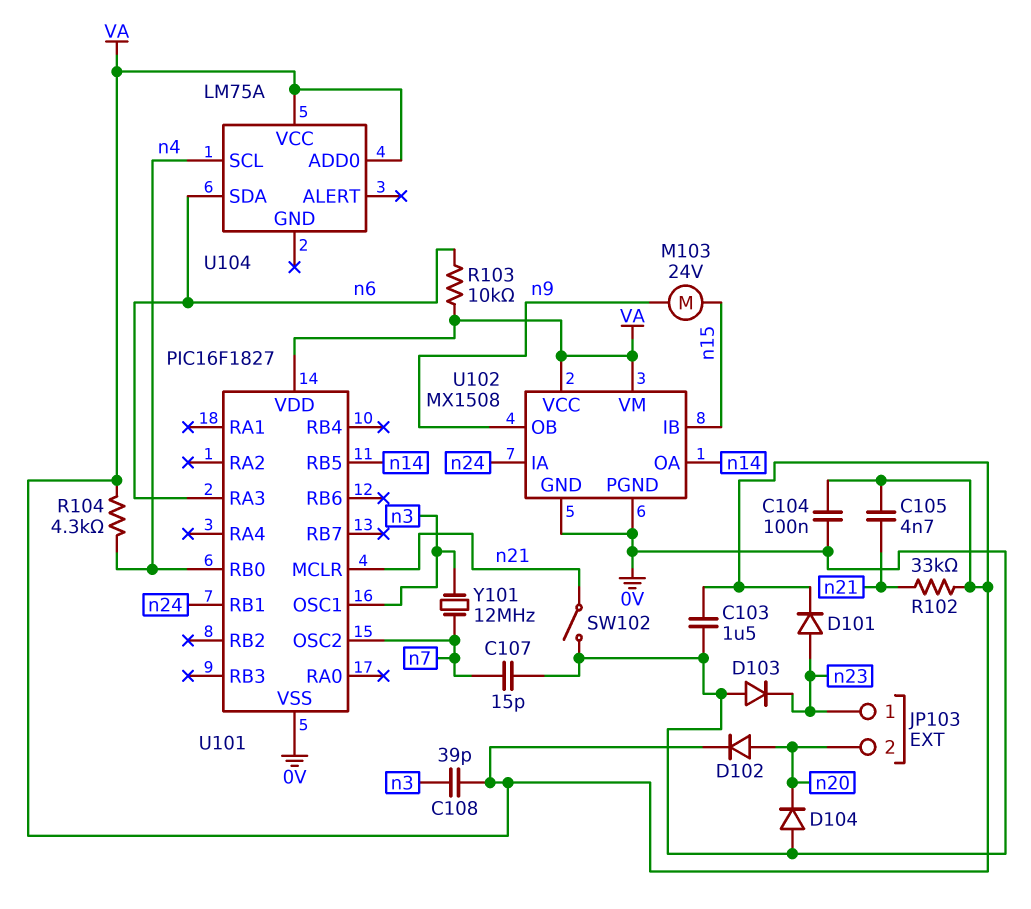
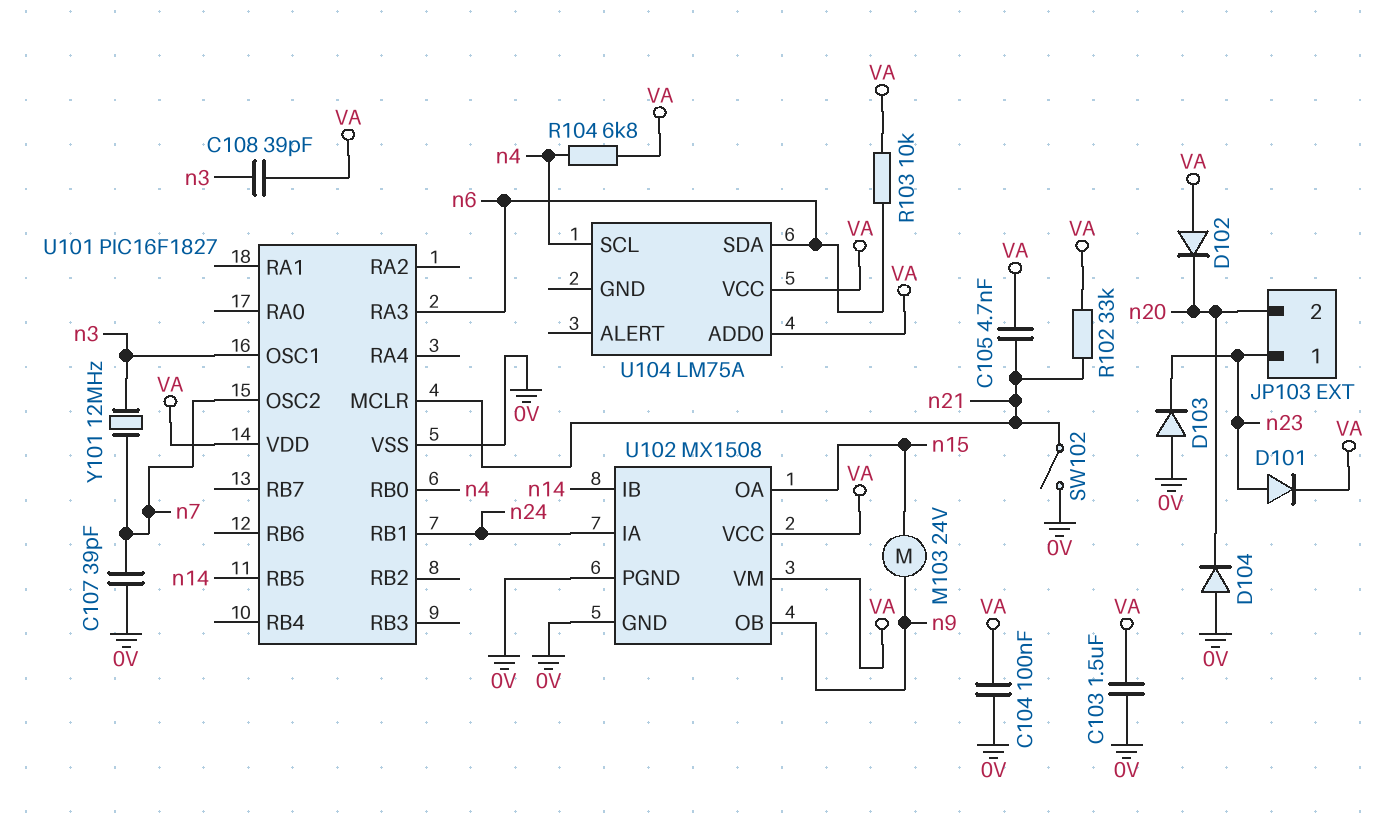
C107: 15pF (0V, n7) -> 39pF (0V, n7)
D102: diode (A n20, K VA) -> diode (A VA, K n20)
R104: 4.3k (VA, n4) -> 6.8k (VA, n4)
U102 pin IB: n15 -> n14
U102 pin OA: n14 -> n15

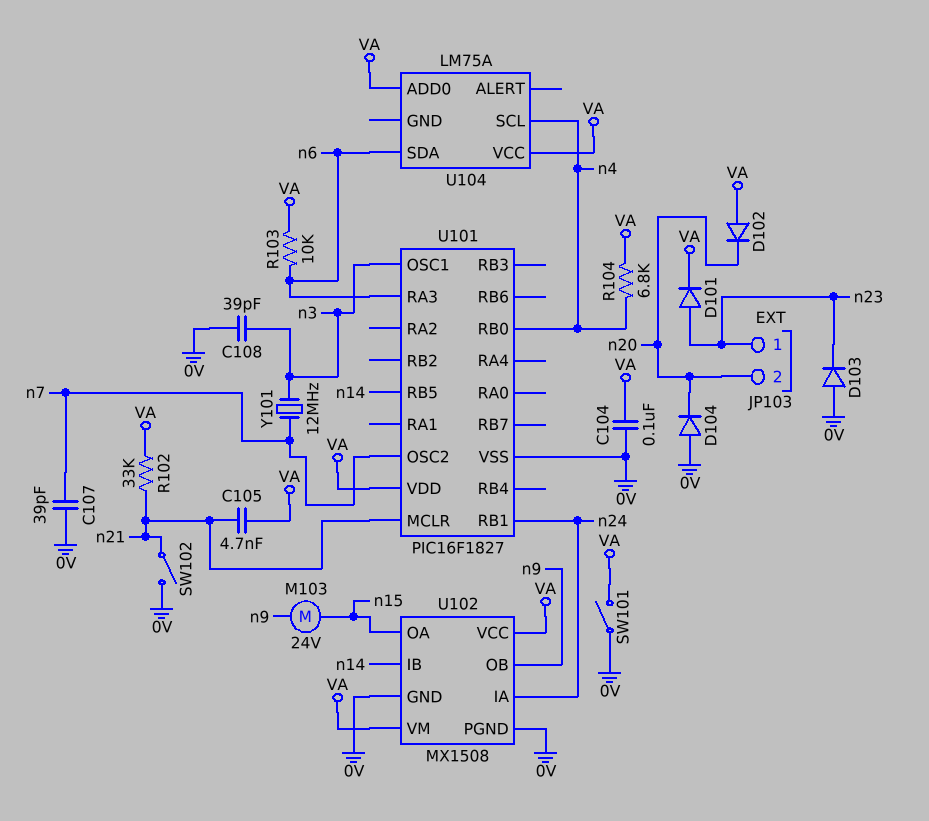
C103: 1.5uF (0V, VA) -> none
C108: 39pF (VA, n3) -> 39pF (0V, n3)
SW101: none -> switch (0V, VA)

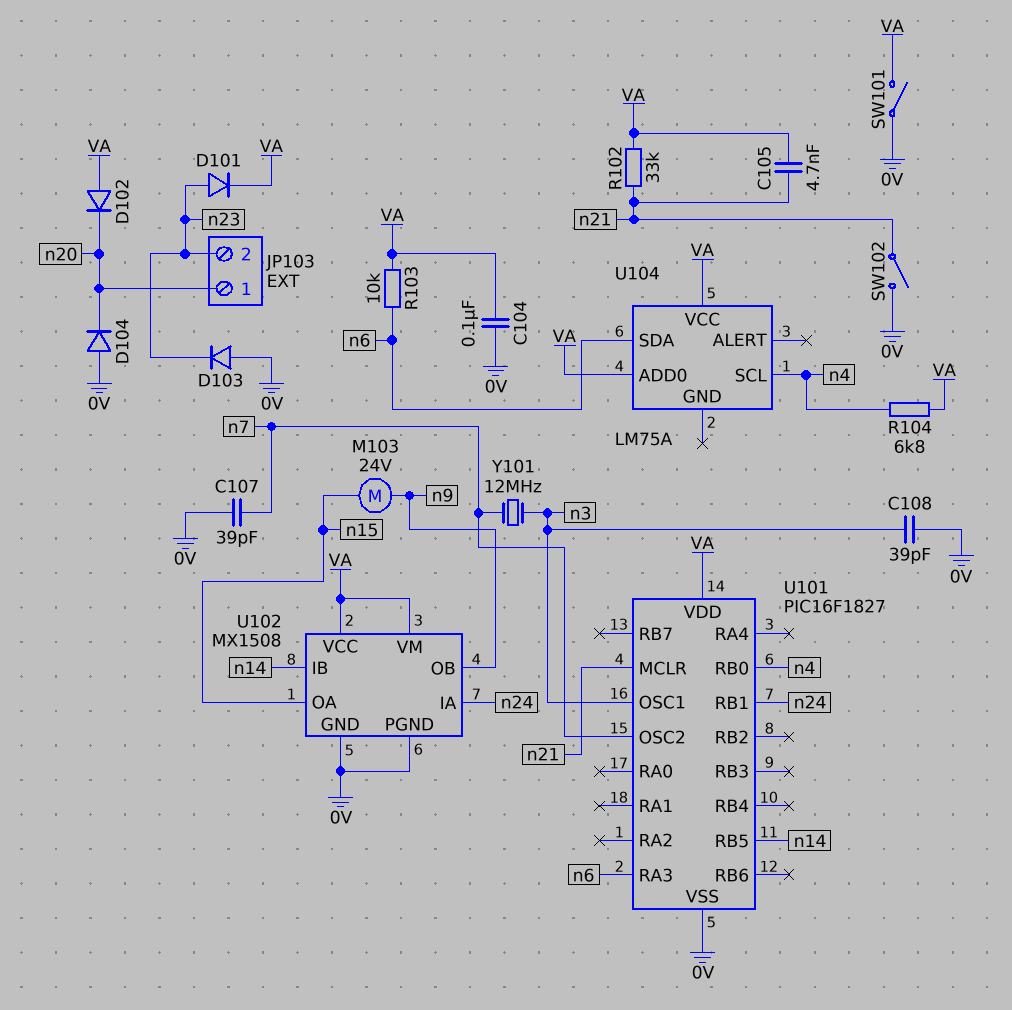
JP103 pin 1: n23 -> n20
JP103 pin 2: n20 -> n23

